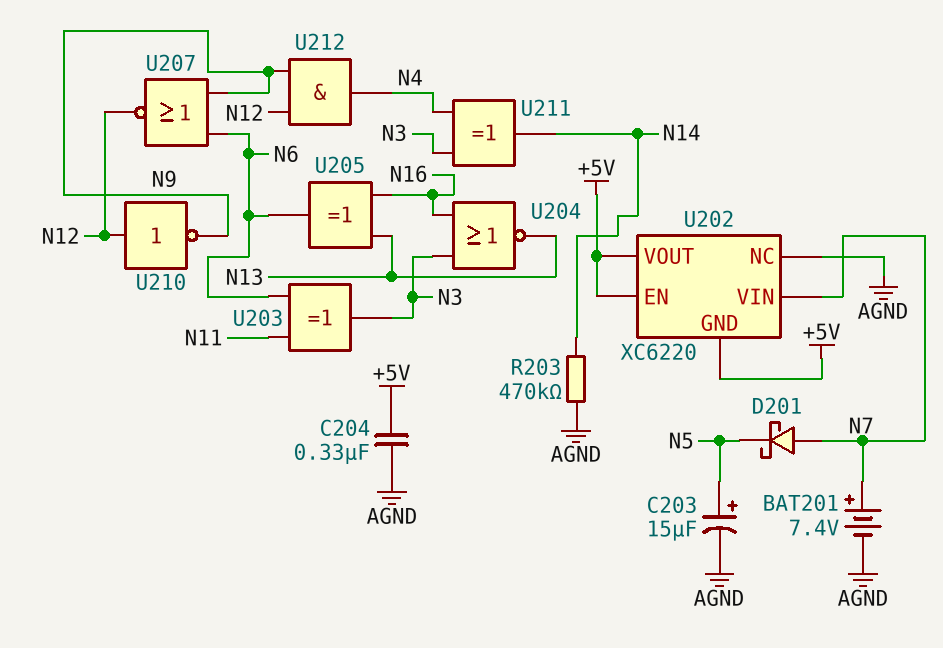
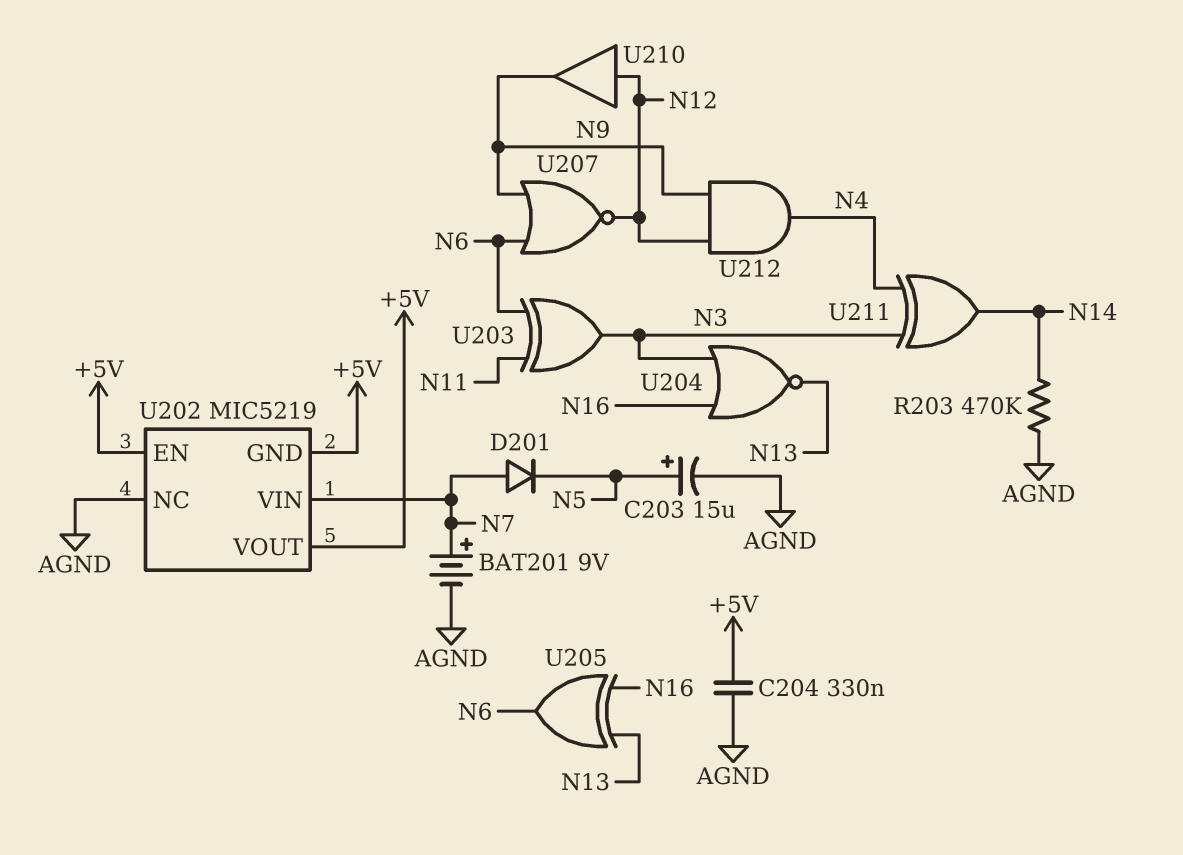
BAT201: 7.4V (plus N7, minus AGND) -> 9V (plus N7, minus AGND)
D201: schottky (A N7, K N5) -> diode (A N7, K N5)
U202: XC6220 -> MIC5219
U210: NOT (in N12, out N9) -> buffer (in N12, out N9)

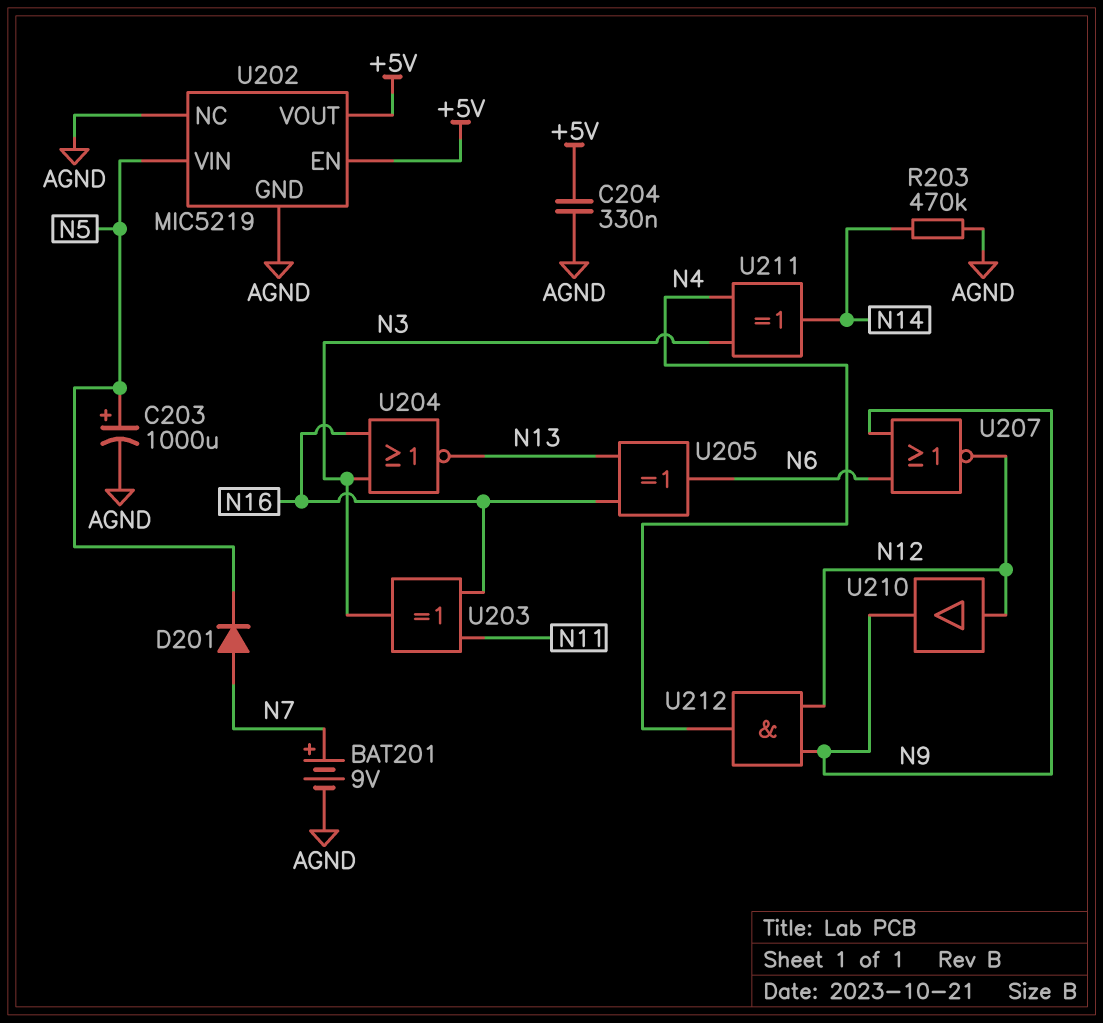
C203: 15uF (plus N5, minus AGND) -> 1000uF (plus N5, minus AGND)
U202 pin GND: +5V -> AGND
U202 pin VIN: N7 -> N5
U203: XOR (in N6, in N11, out N3) -> XOR (in N11, in N16, out N3)

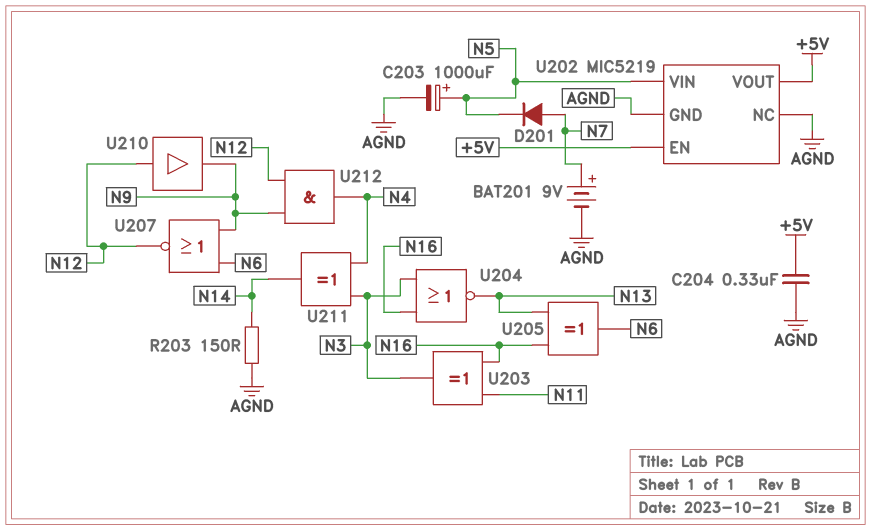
R203: 470k (AGND, N14) -> 150 (AGND, N14)

